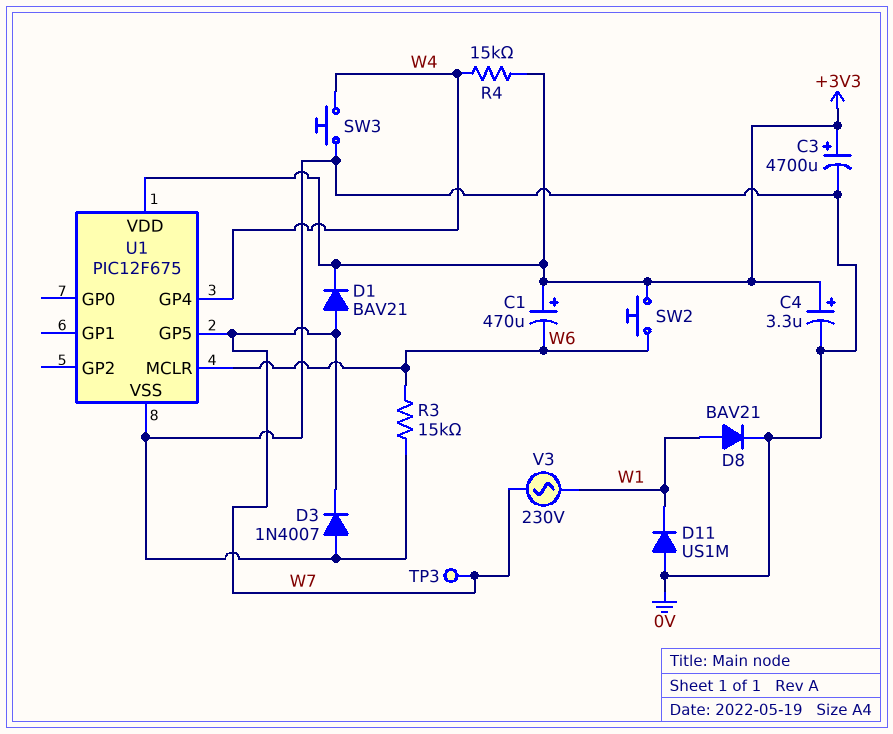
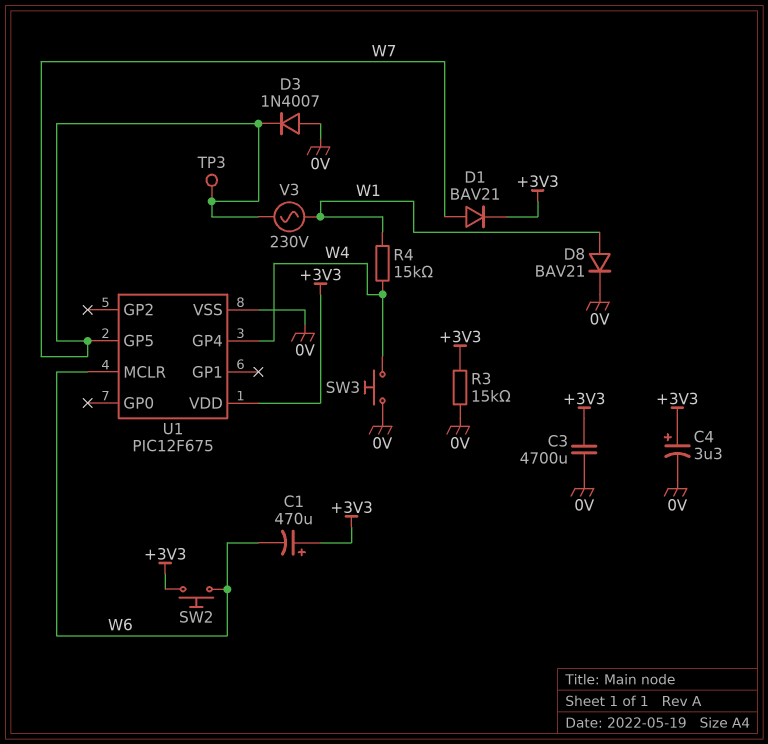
C3: 4700uF (plus +3V3, minus 0V) -> 4700uF (+3V3, 0V)
D11: diode US1M (A 0V, K W1) -> none
R3: 15k (0V, W6) -> 15k (+3V3, 0V)
R4: 15k (+3V3, W4) -> 15k (W1, W4)

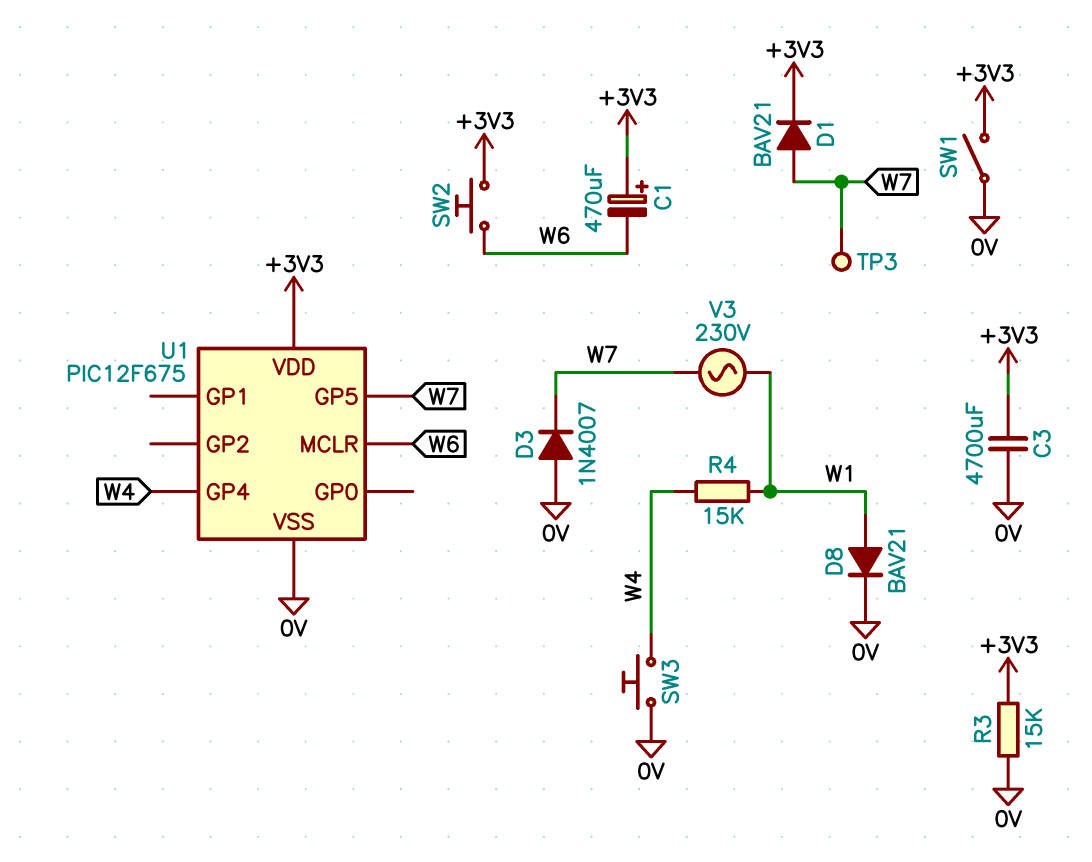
C4: 3.3uF (plus +3V3, minus 0V) -> none
SW1: none -> switch (+3V3, 0V)

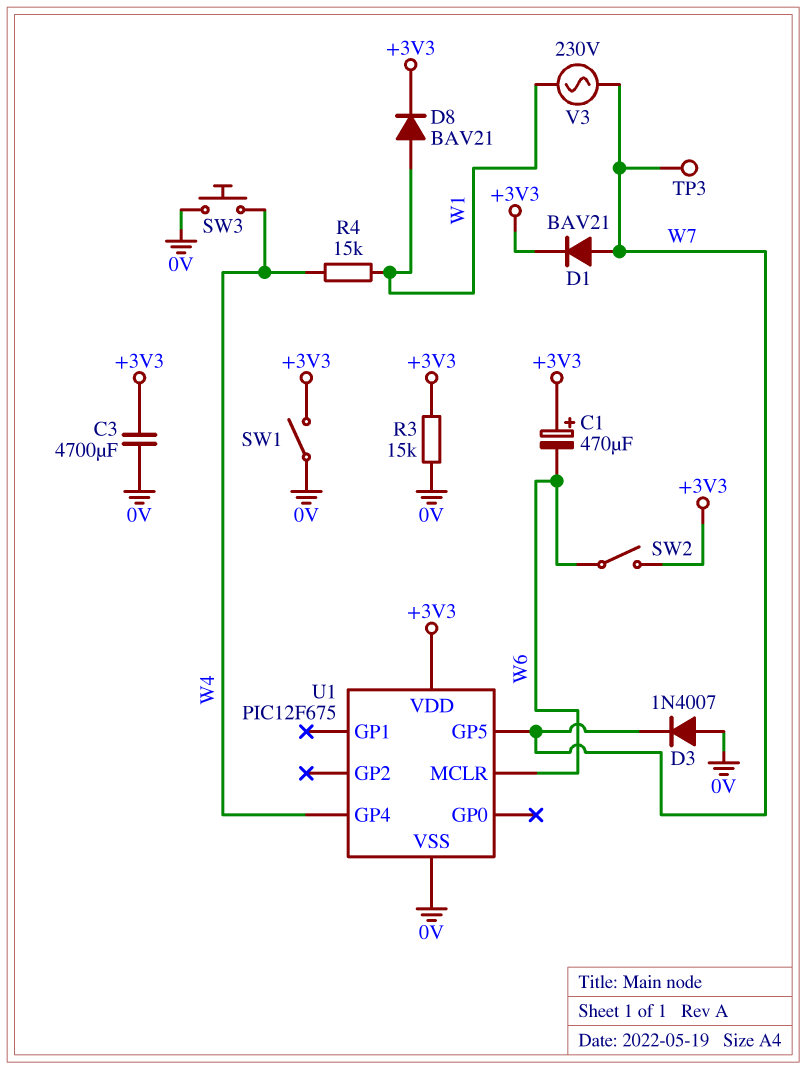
D8: diode BAV21 (A W1, K 0V) -> diode BAV21 (A W1, K +3V3)
SW2: button (+3V3, W6) -> switch (+3V3, W6)

